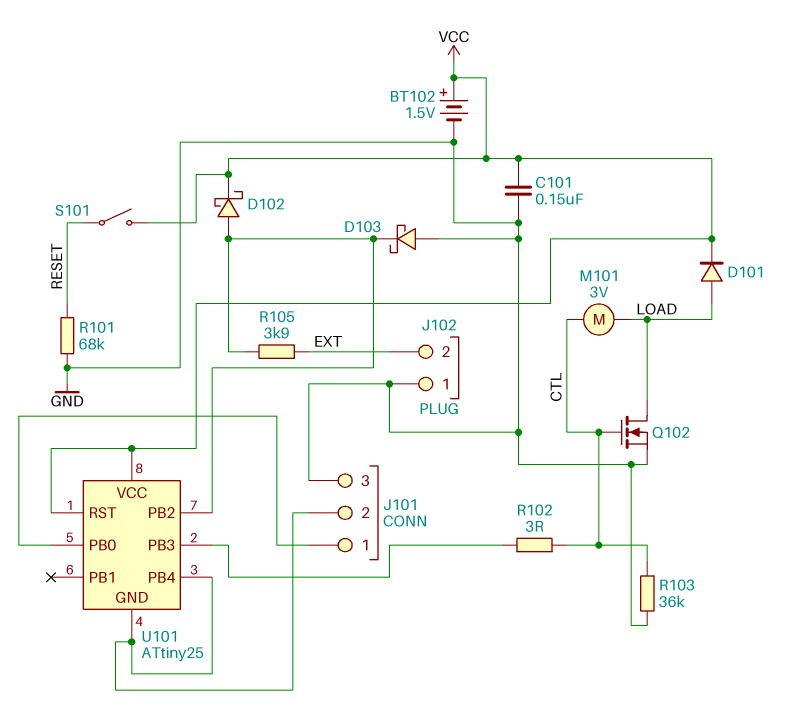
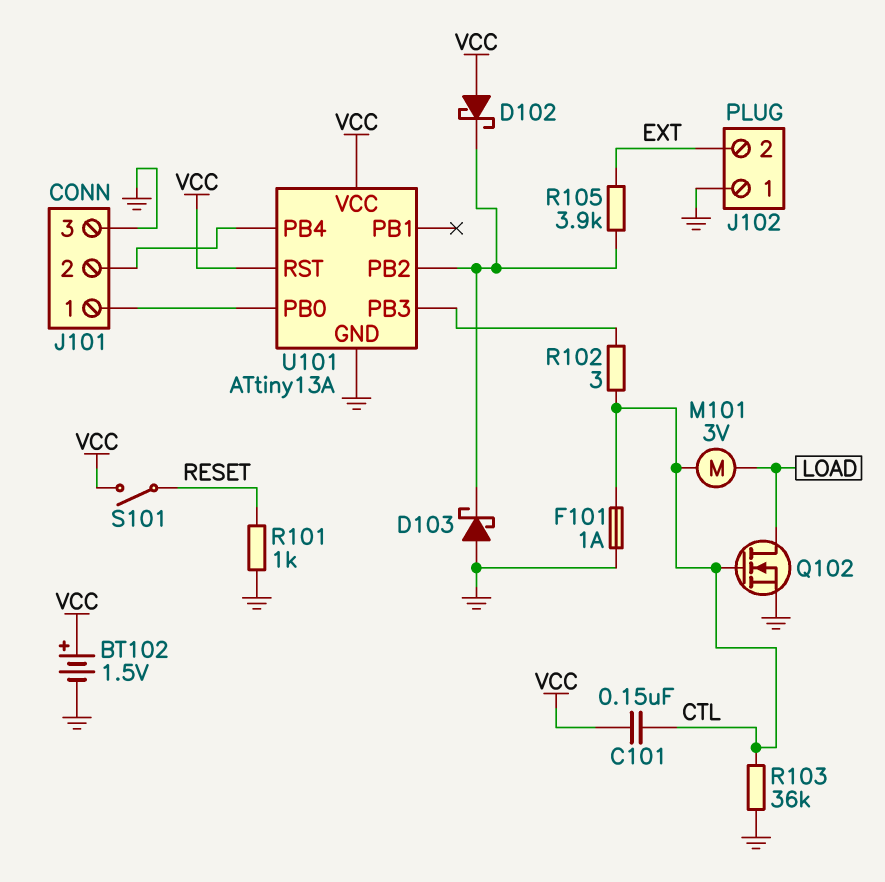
C101: 150nF (GND, VCC) -> 150nF (CTL, VCC)
D101: diode (A LOAD, K VCC) -> none
D102: schottky (A U101/PB2, K VCC) -> schottky (A VCC, K U101/PB2)
F101: none -> 1A (CTL, GND)
R101: 68k (GND, RESET) -> 1k (GND, RESET)
U101: ATtiny25 -> ATtiny13A
U101 pin GND: J101/2 -> GND

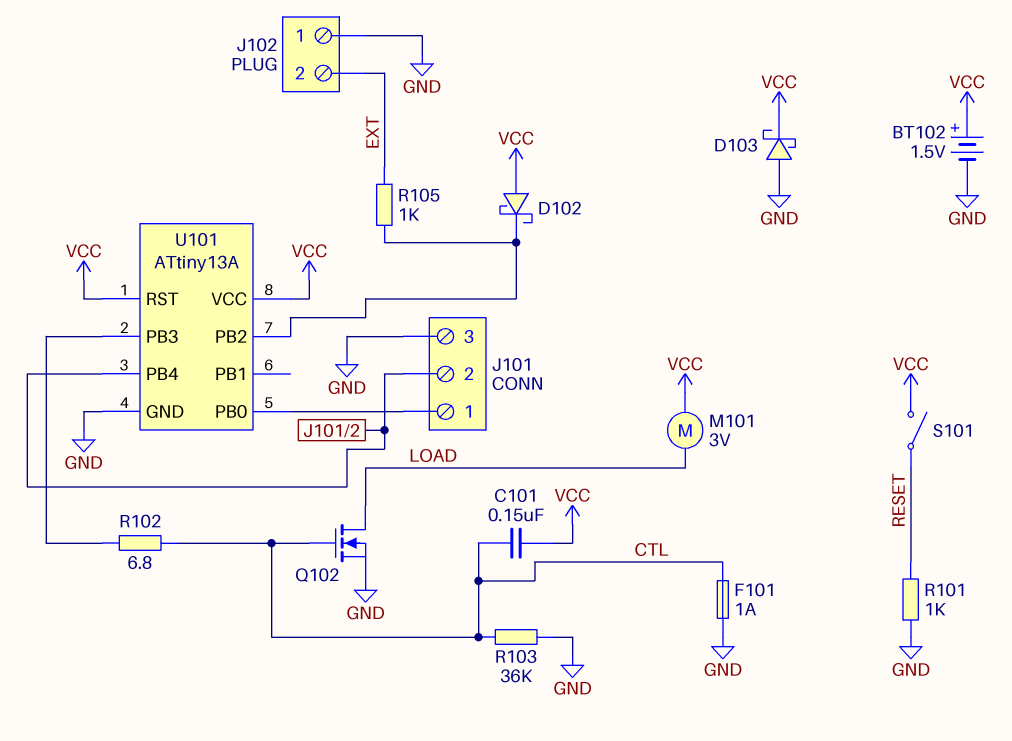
D103: schottky (A GND, K U101/PB2) -> schottky (A GND, K VCC)
M101: motor 3V (CTL, LOAD) -> motor 3V (LOAD, VCC)
R102: 3 (CTL, U101/PB3) -> 6.8 (CTL, U101/PB3)
R105: 3.9k (EXT, U101/PB2) -> 1k (EXT, U101/PB2)

